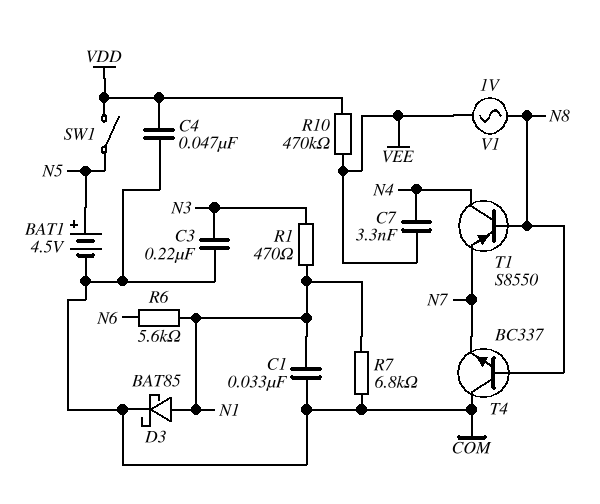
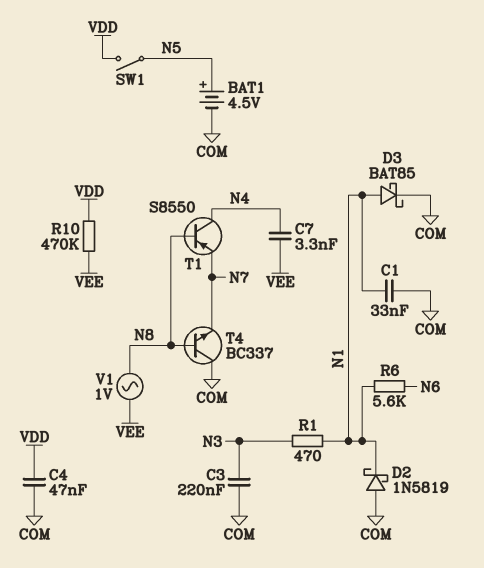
D2: none -> schottky 1N5819 (A COM, K N1)
R7: 6.8k (COM, N1) -> none

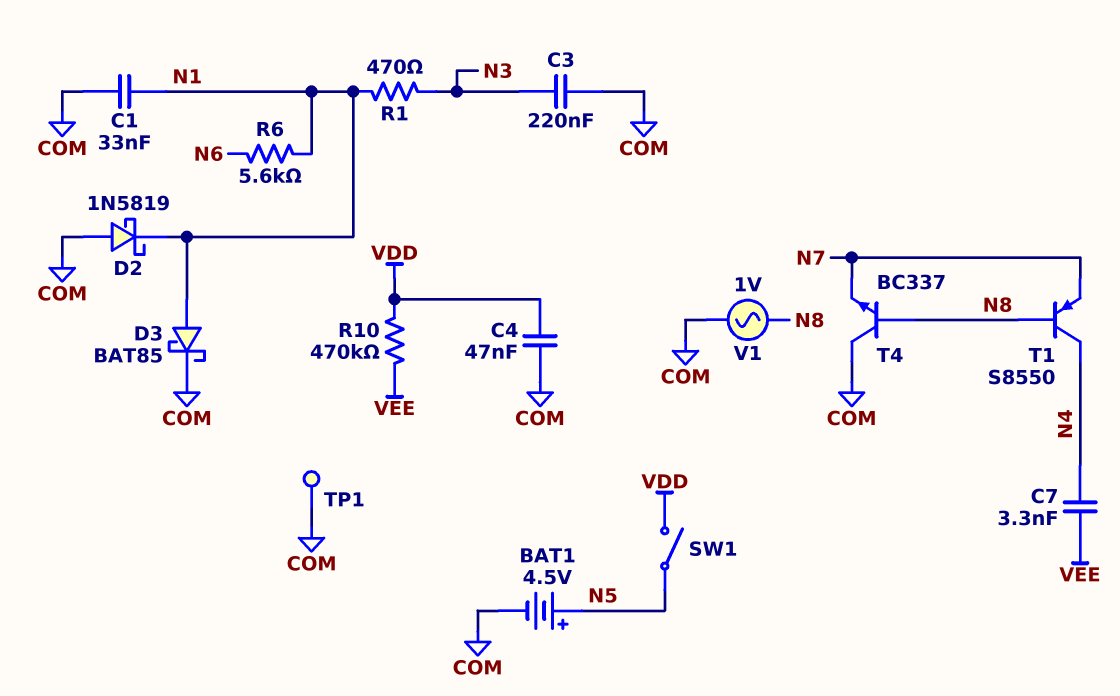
TP1: none -> test point (COM)
V1: AC 1V (N8, VEE) -> AC 1V (COM, N8)

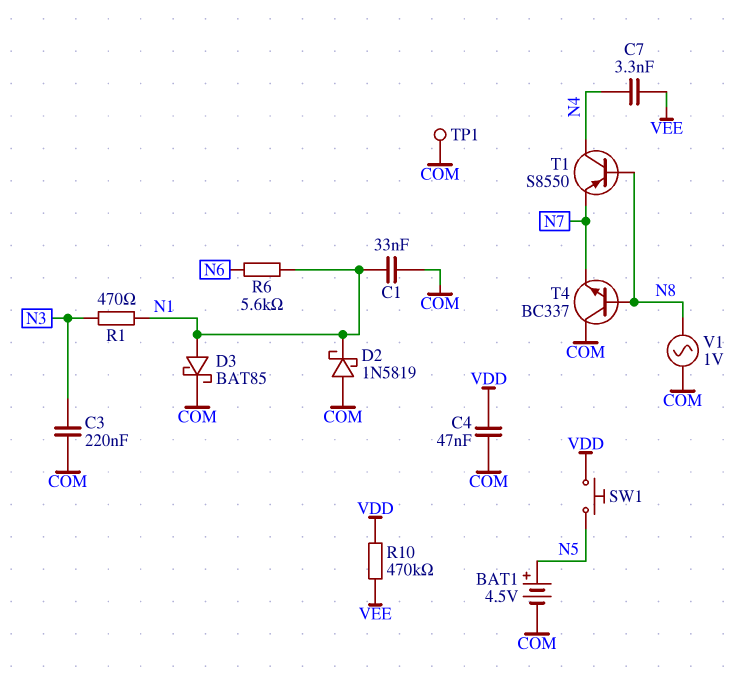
SW1: switch (N5, VDD) -> button (N5, VDD)

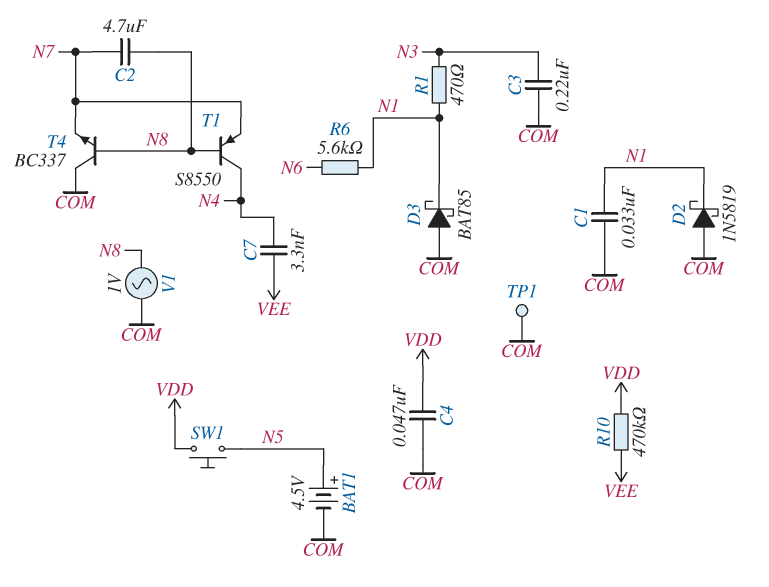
C2: none -> 4.7uF (N7, N8)
D3: schottky BAT85 (A N1, K COM) -> schottky BAT85 (A COM, K N1)

